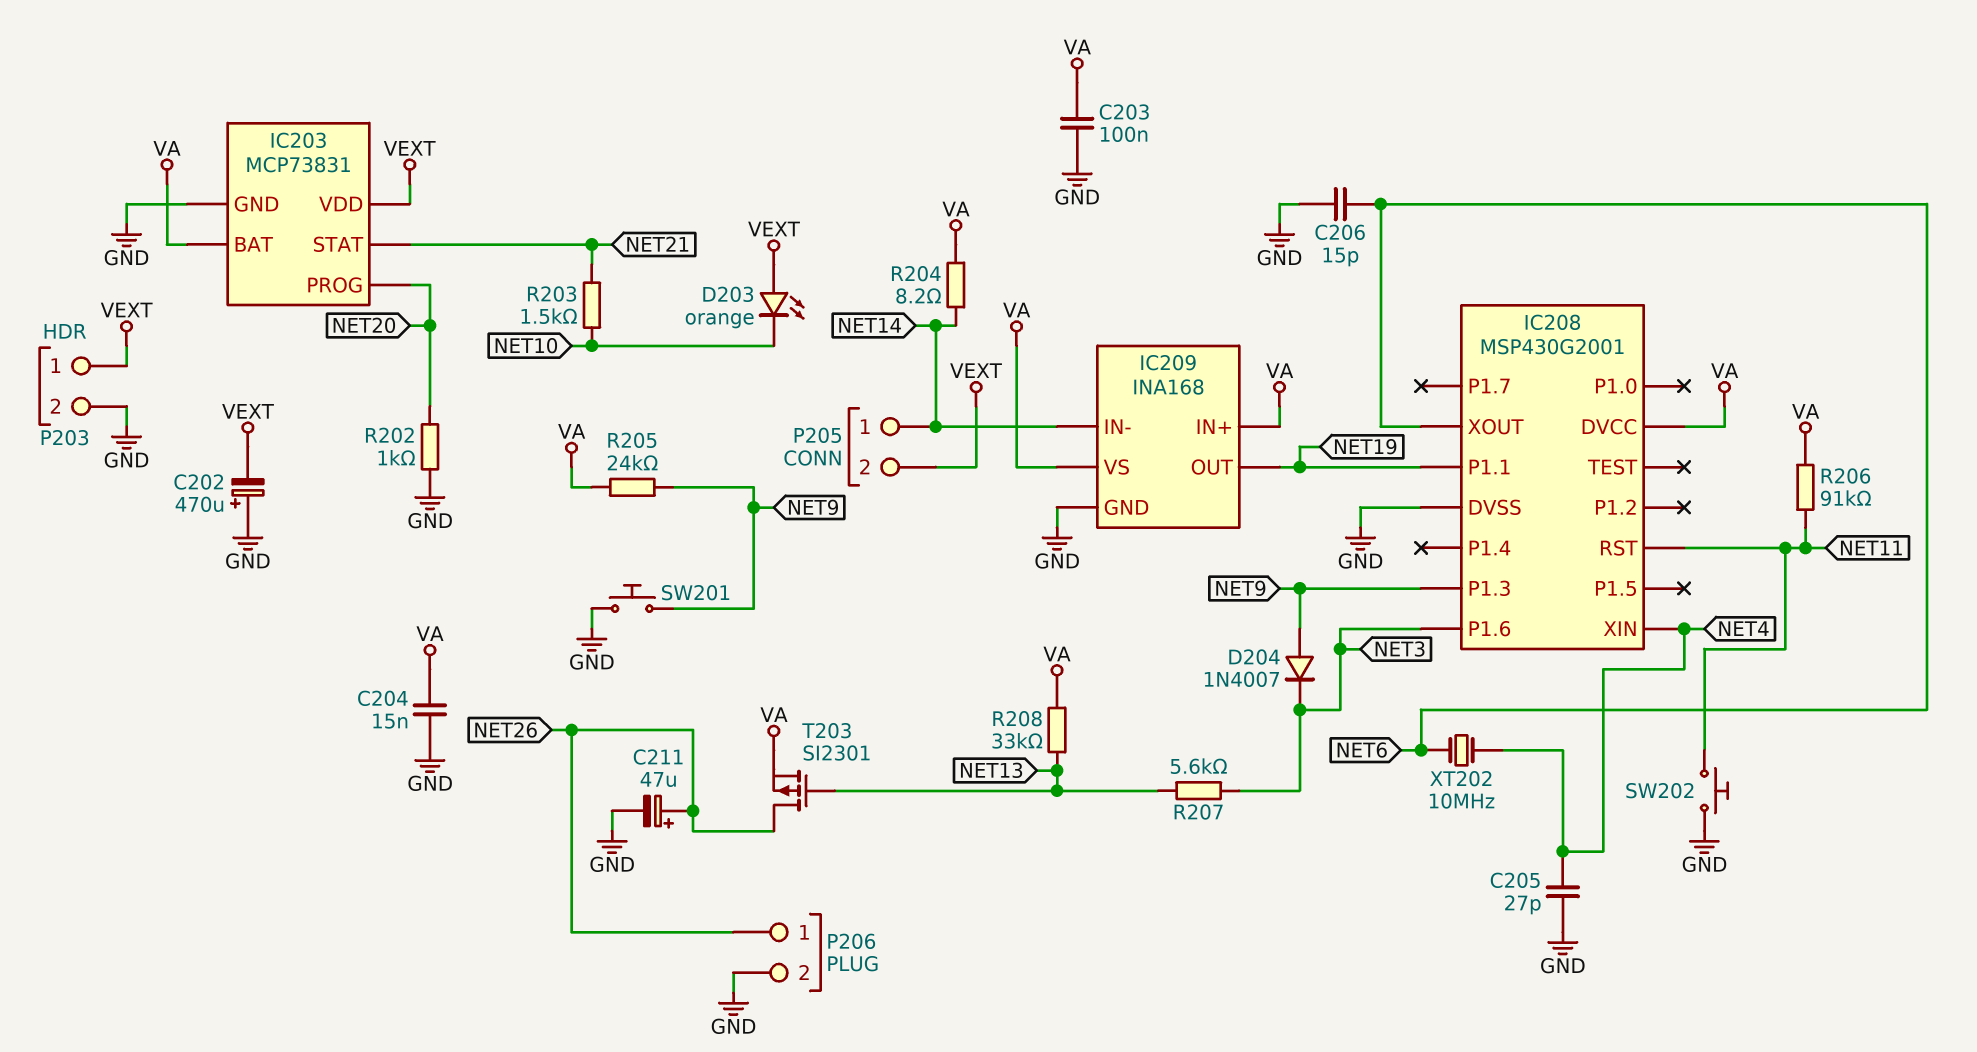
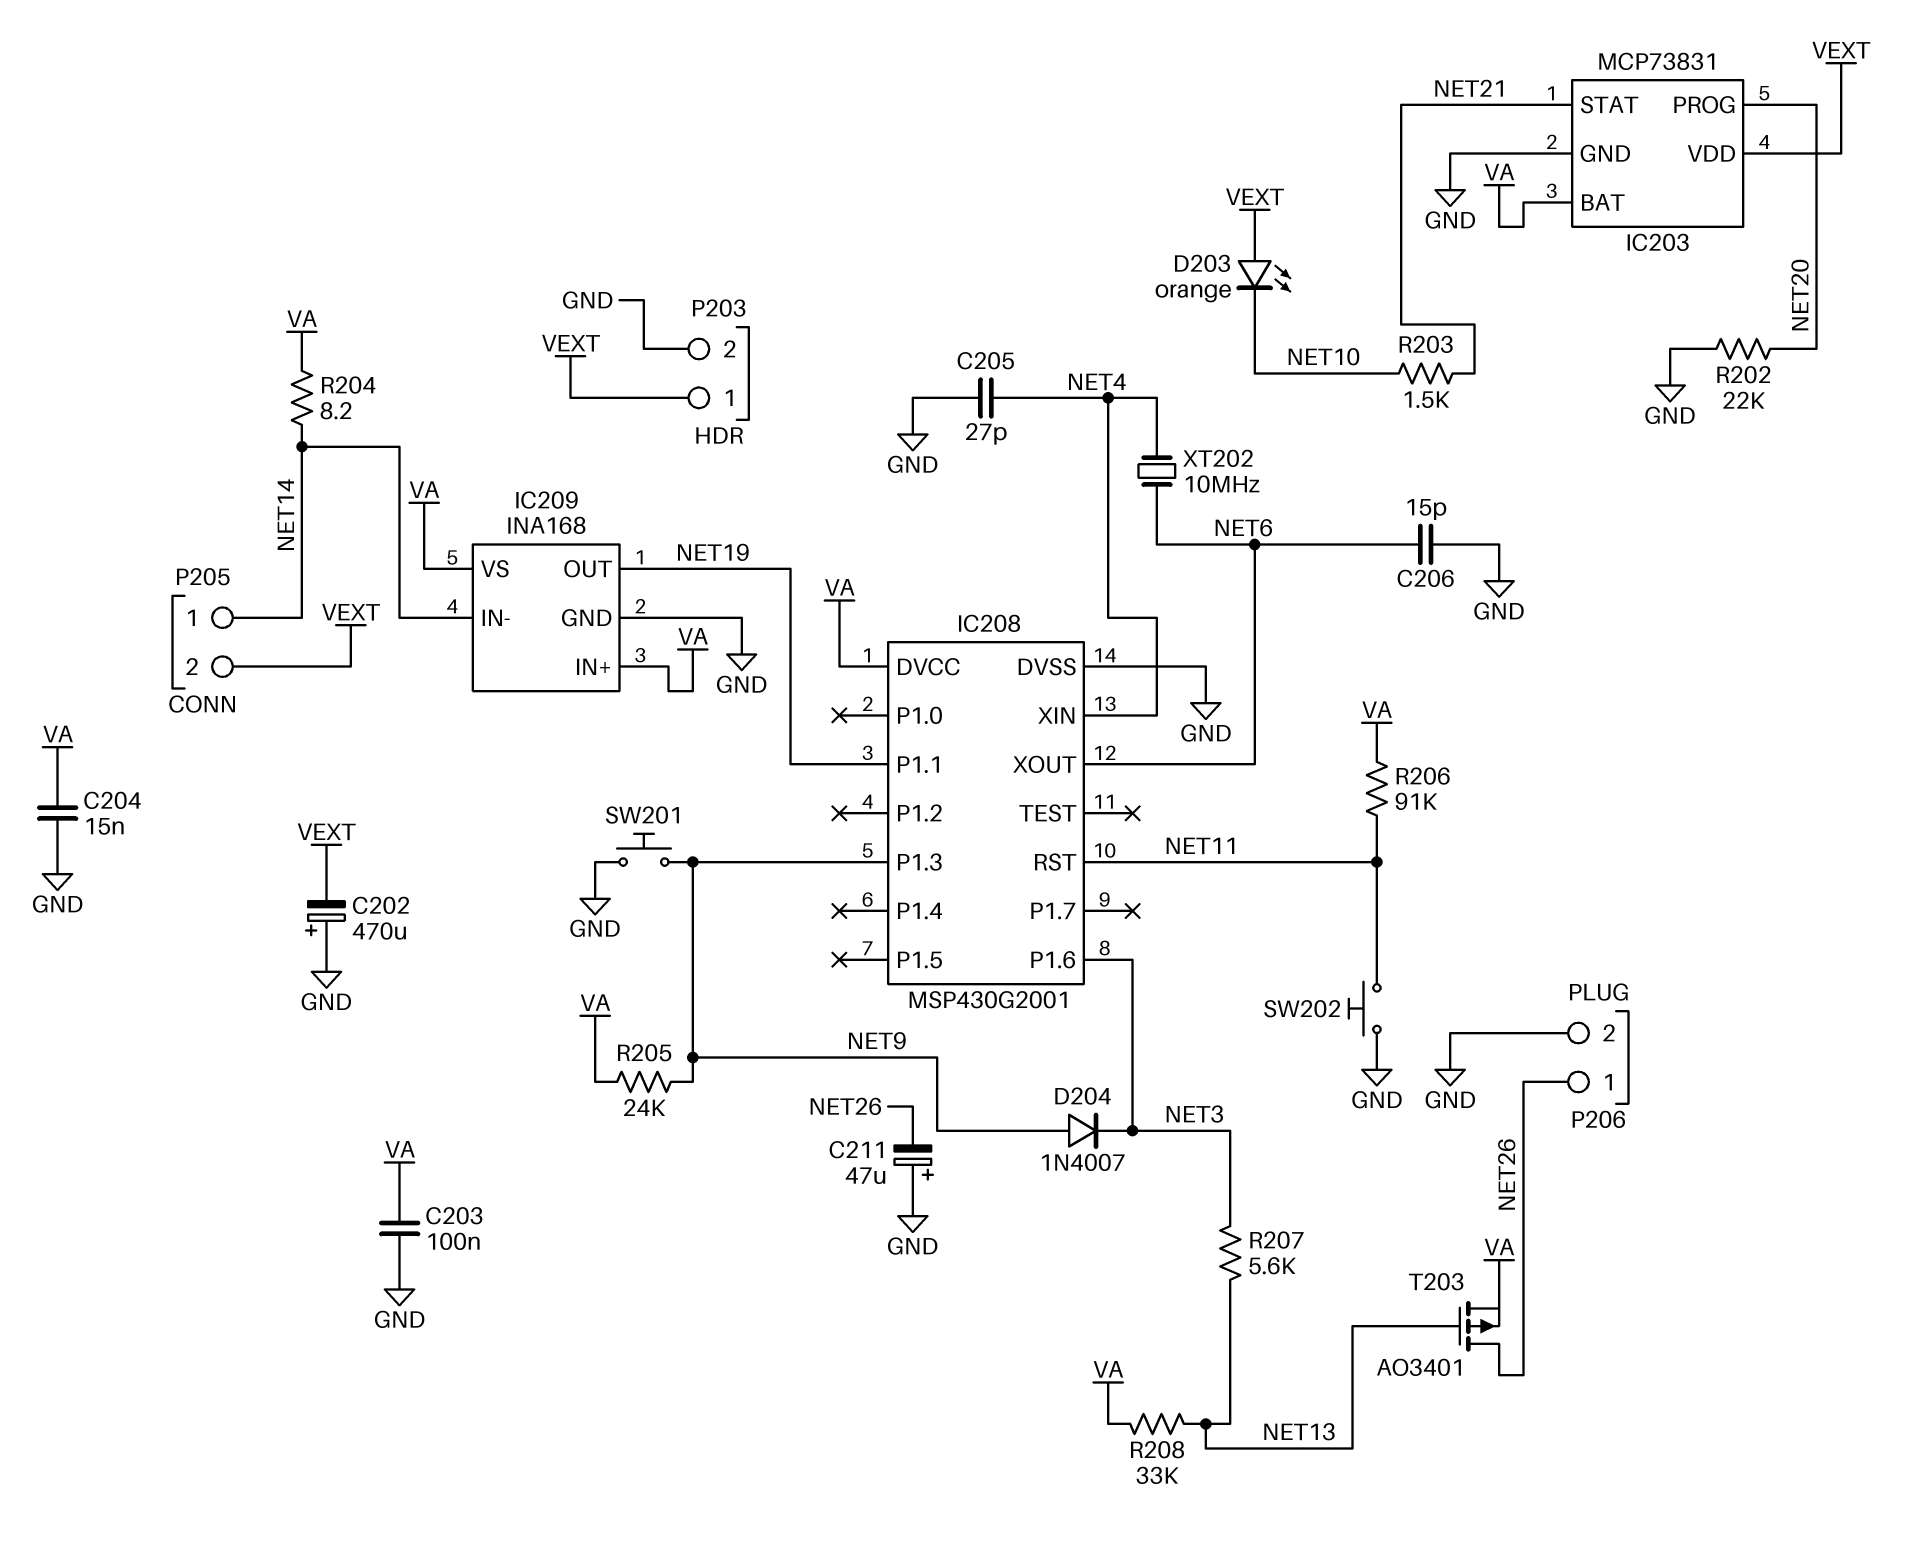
C211: 47uF (plus NET26, minus GND) -> 47uF (plus GND, minus NET26)
R202: 1k (GND, NET20) -> 22k (GND, NET20)
T203: PMOS SI2301 (G NET13, D NET26, S VA) -> PMOS AO3401 (G NET13, D NET26, S VA)

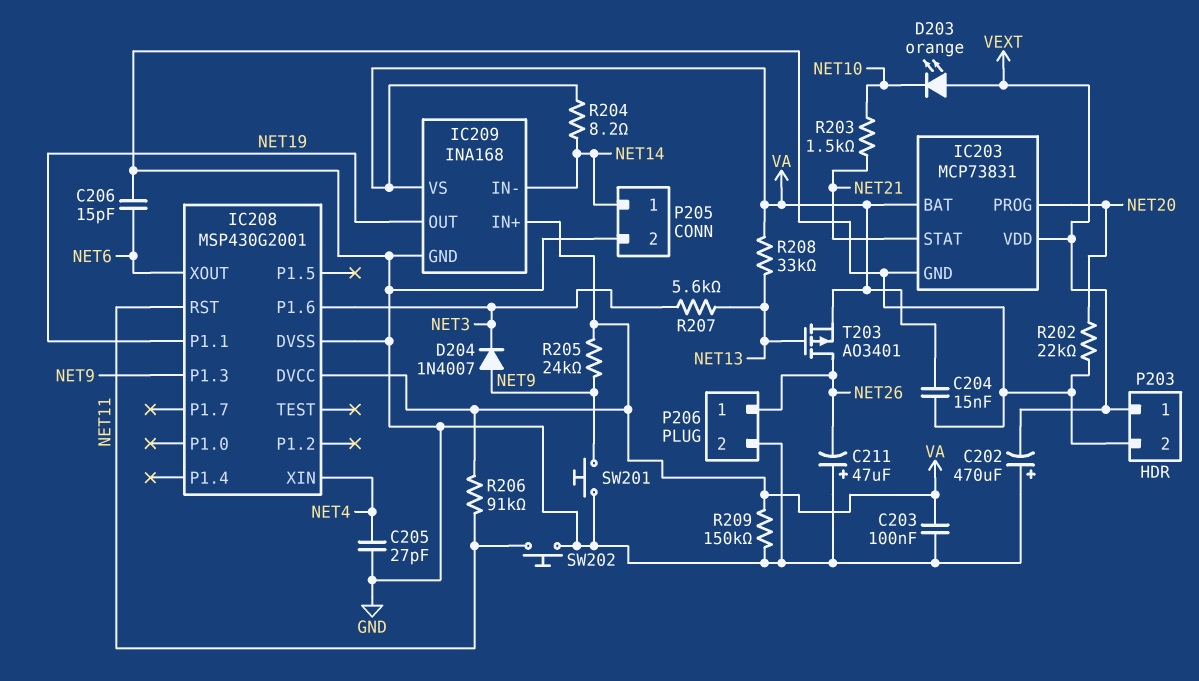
P205 pin 2: VEXT -> GND
R209: none -> 150k (GND, VA)
XT202: 10MHz (NET4, NET6) -> none

